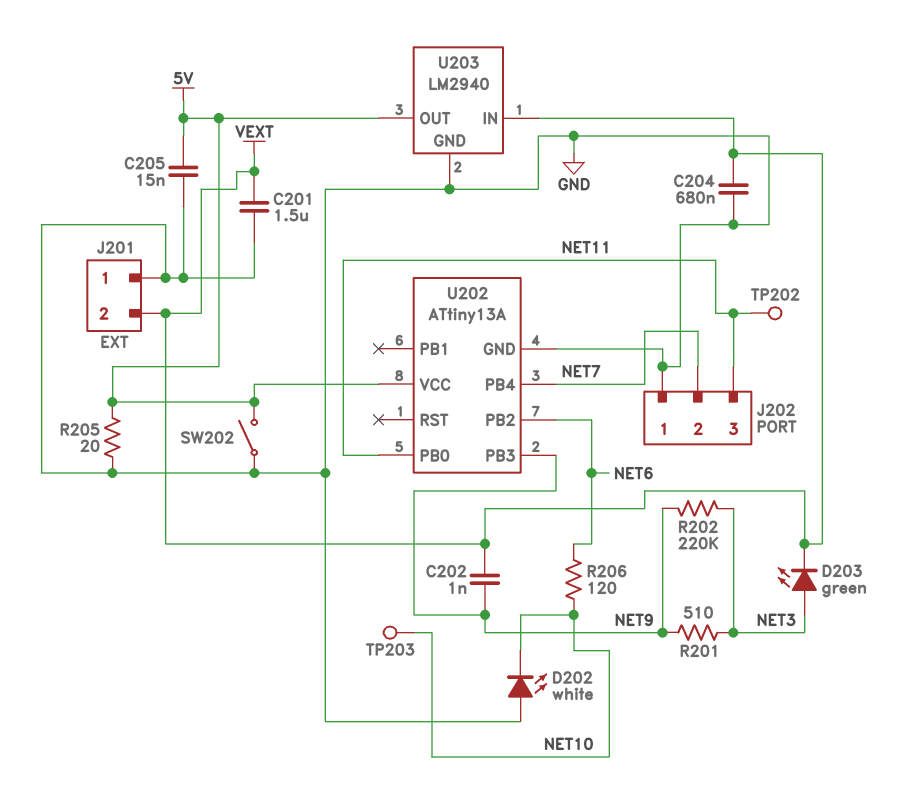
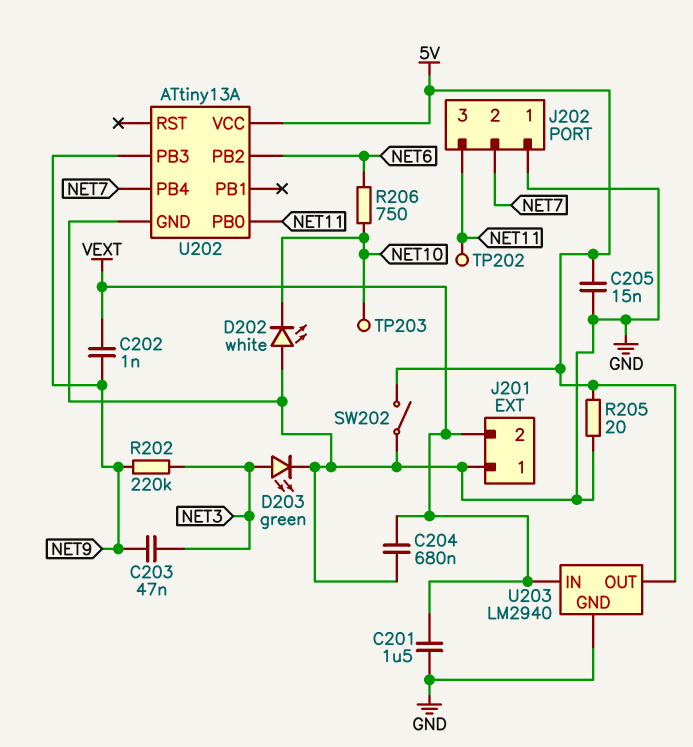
C203: none -> 47nF (NET3, NET9)
D203: LED green (A NET3, K VEXT) -> LED green (A NET3, K GND)
R201: 510 (NET3, NET9) -> none
R206: 120 (NET6, NET10) -> 750 (NET6, NET10)

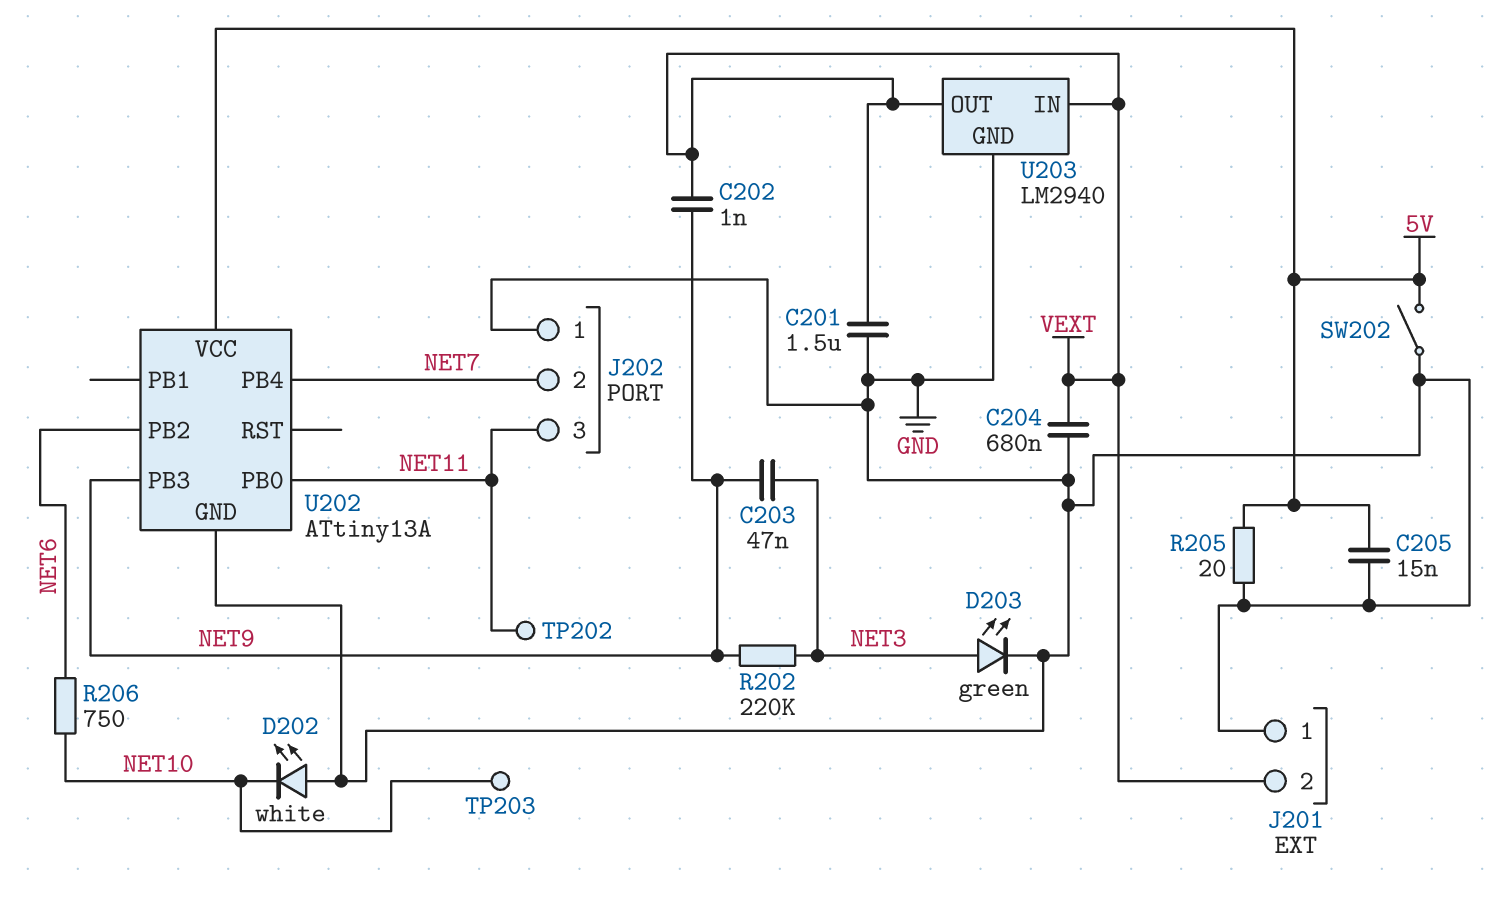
U203 pin OUT: 5V -> VEXT

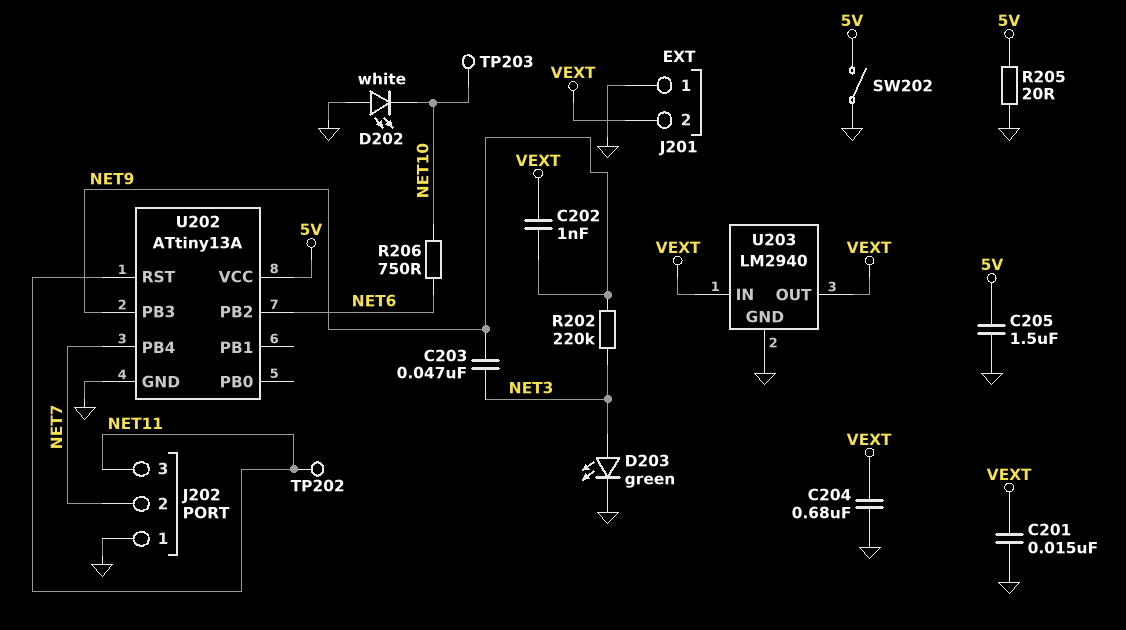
C201: 1.5uF (GND, VEXT) -> 15nF (GND, VEXT)
C205: 15nF (5V, GND) -> 1.5uF (5V, GND)
U202 pin PB0: NET11 -> none
U202 pin RST: none -> NET11

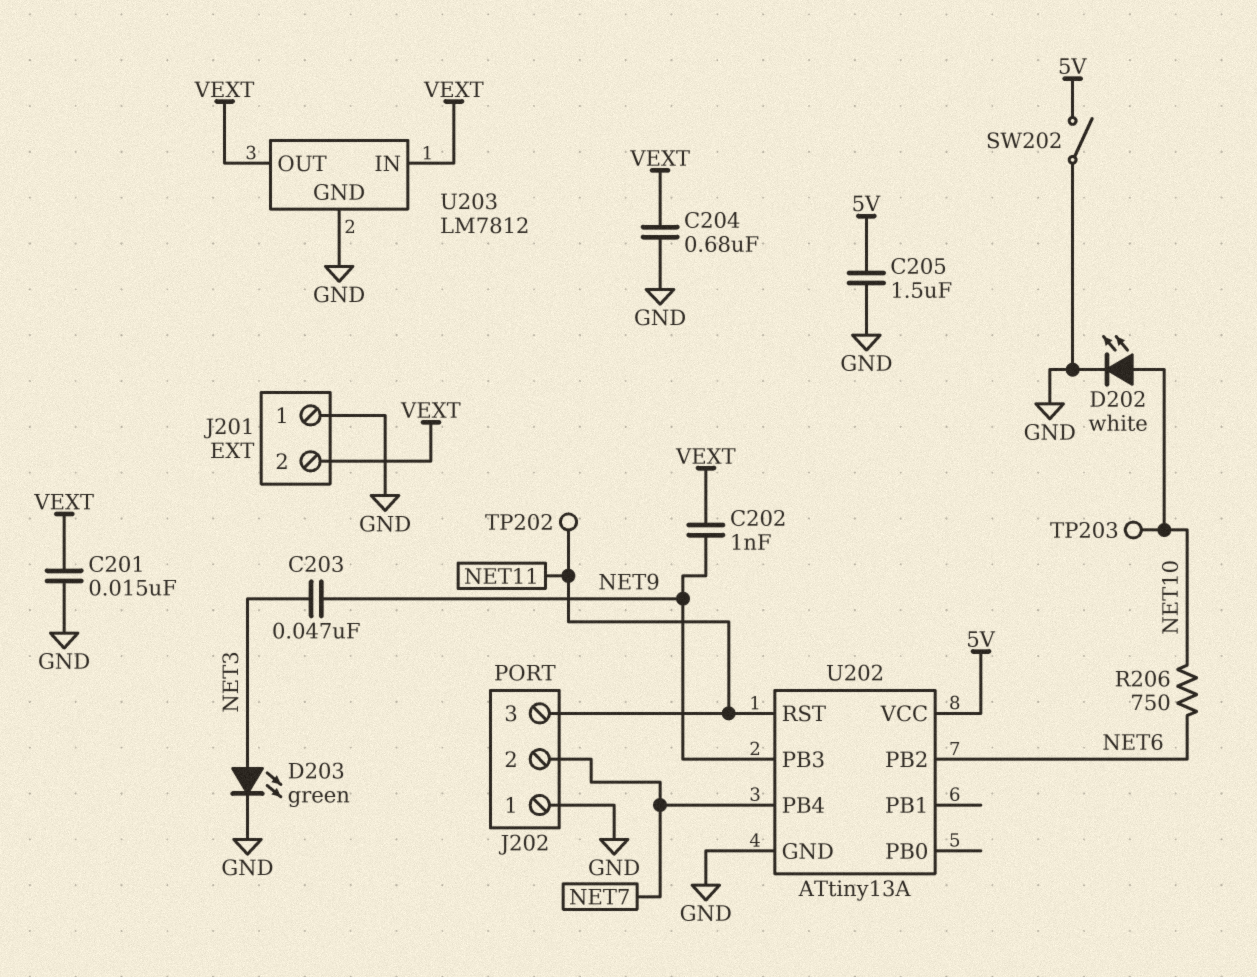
D202: LED white (A GND, K NET10) -> LED white (A NET10, K GND)
R202: 220k (NET3, NET9) -> none
R205: 20 (5V, GND) -> none
U203: LM2940 -> LM7812

